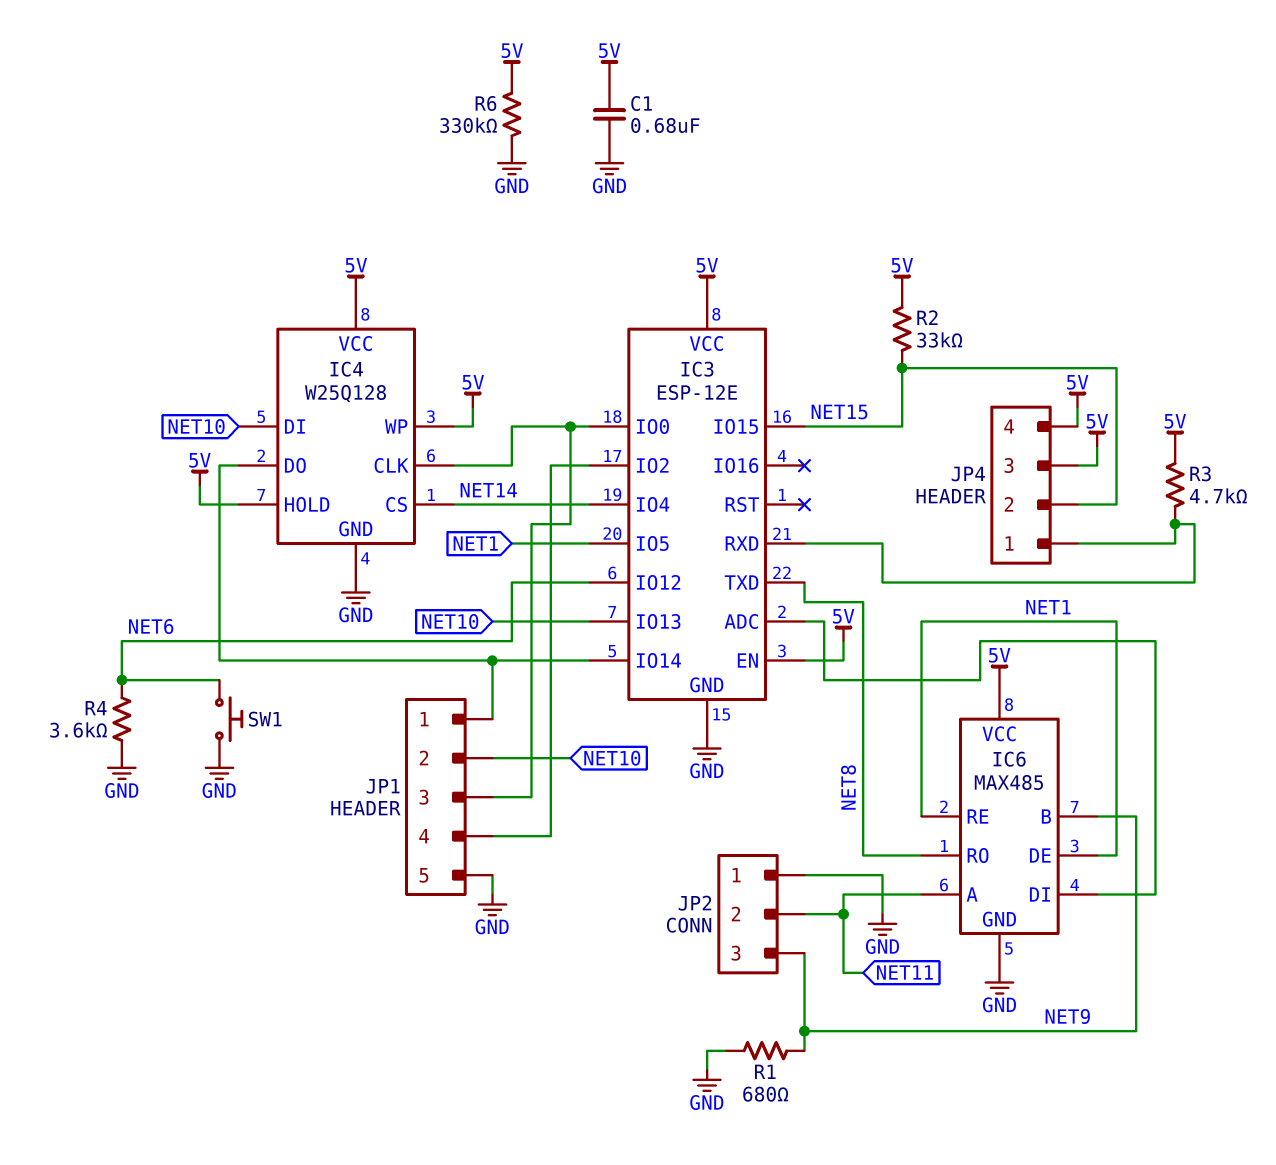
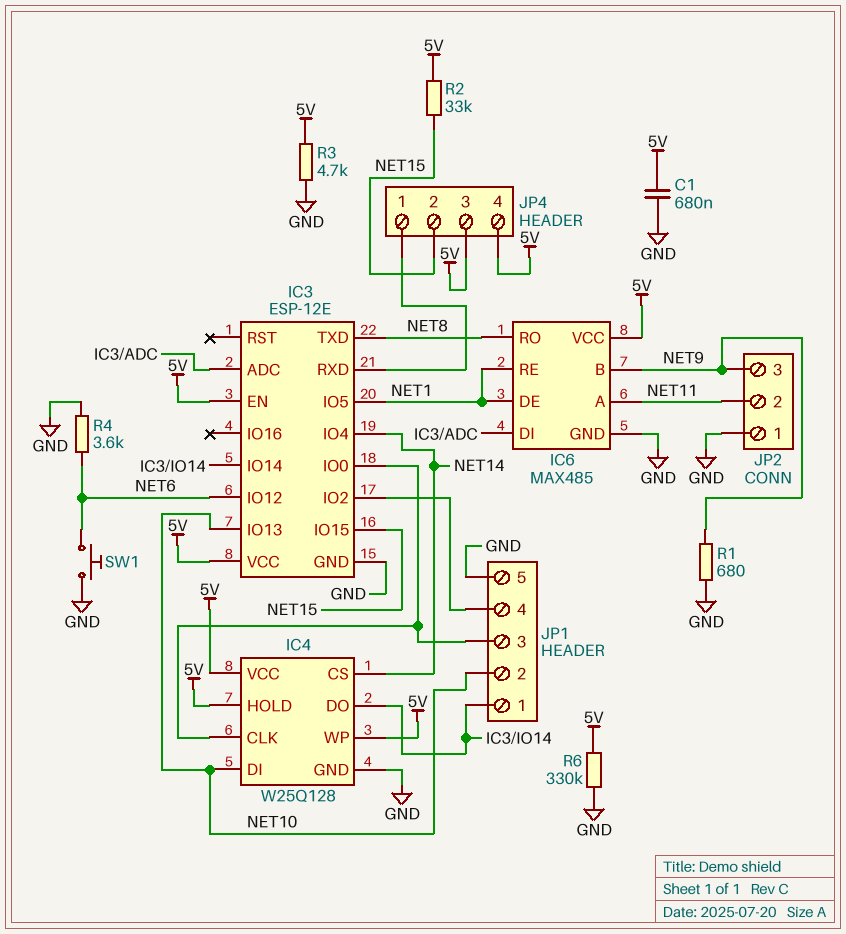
R3: 4.7k (5V, IC3/RXD) -> 4.7k (5V, GND)

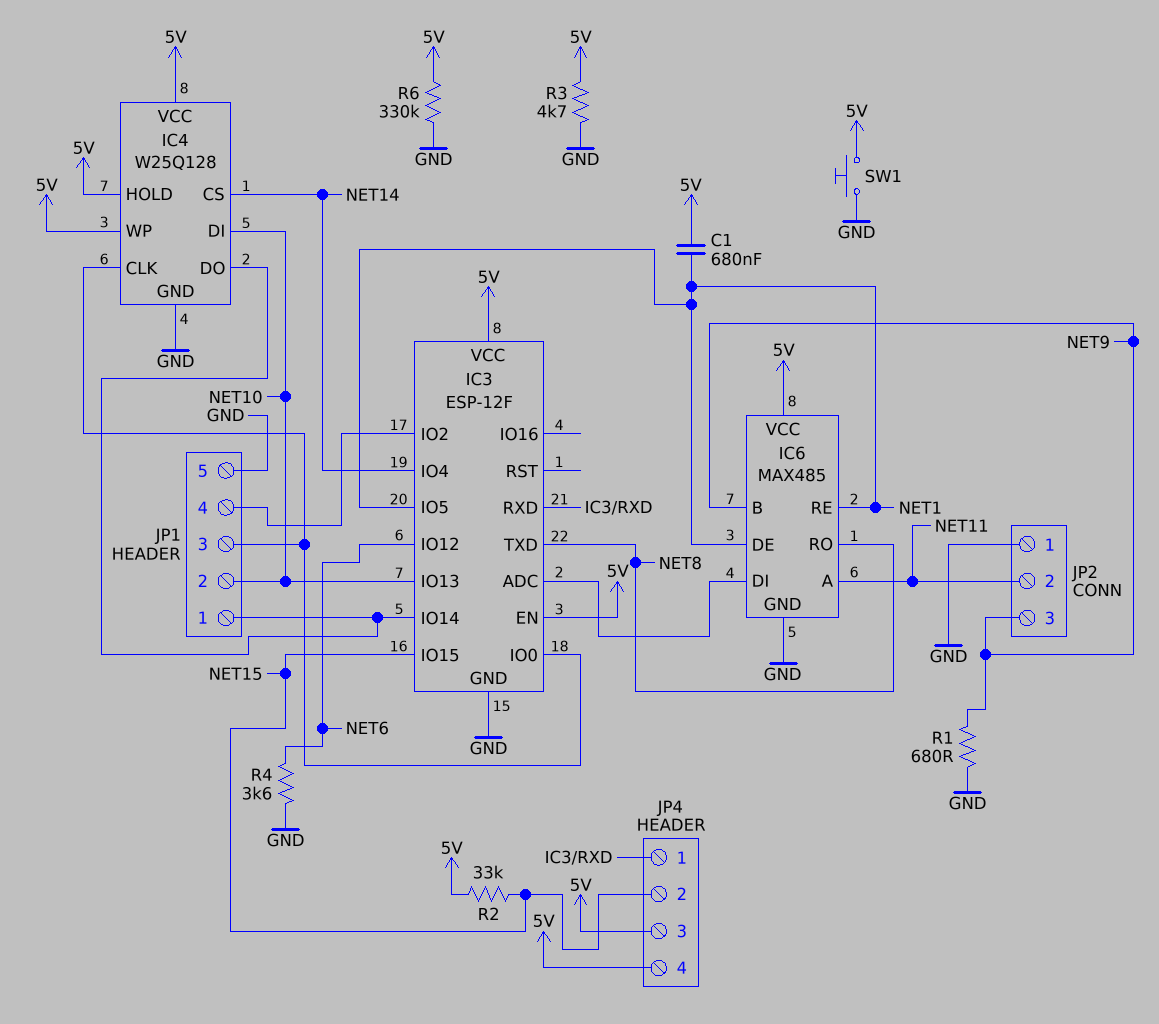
C1: 680nF (5V, GND) -> 680nF (5V, NET1)
IC3: ESP-12E -> ESP-12F
SW1: button (GND, NET6) -> button (5V, GND)

